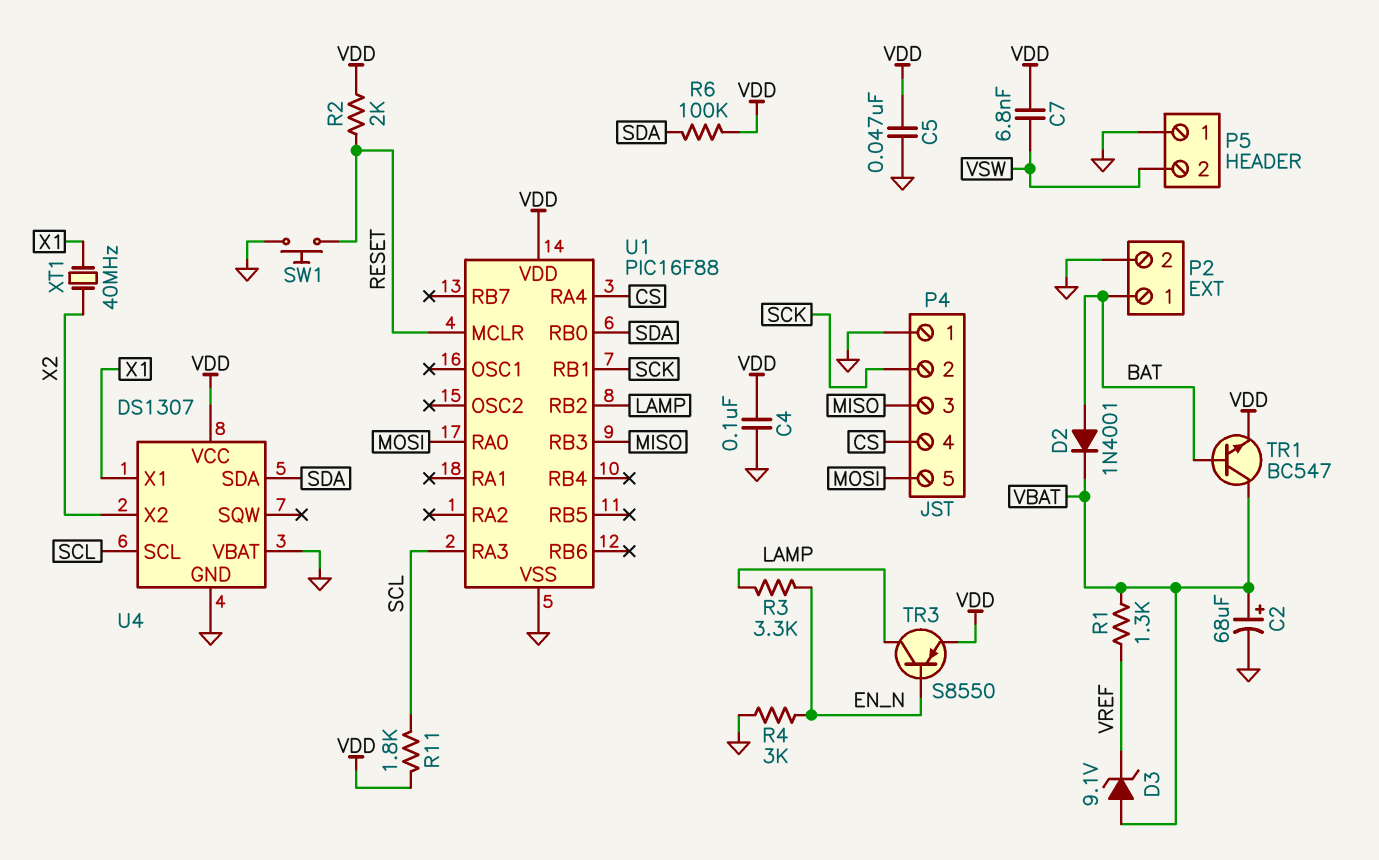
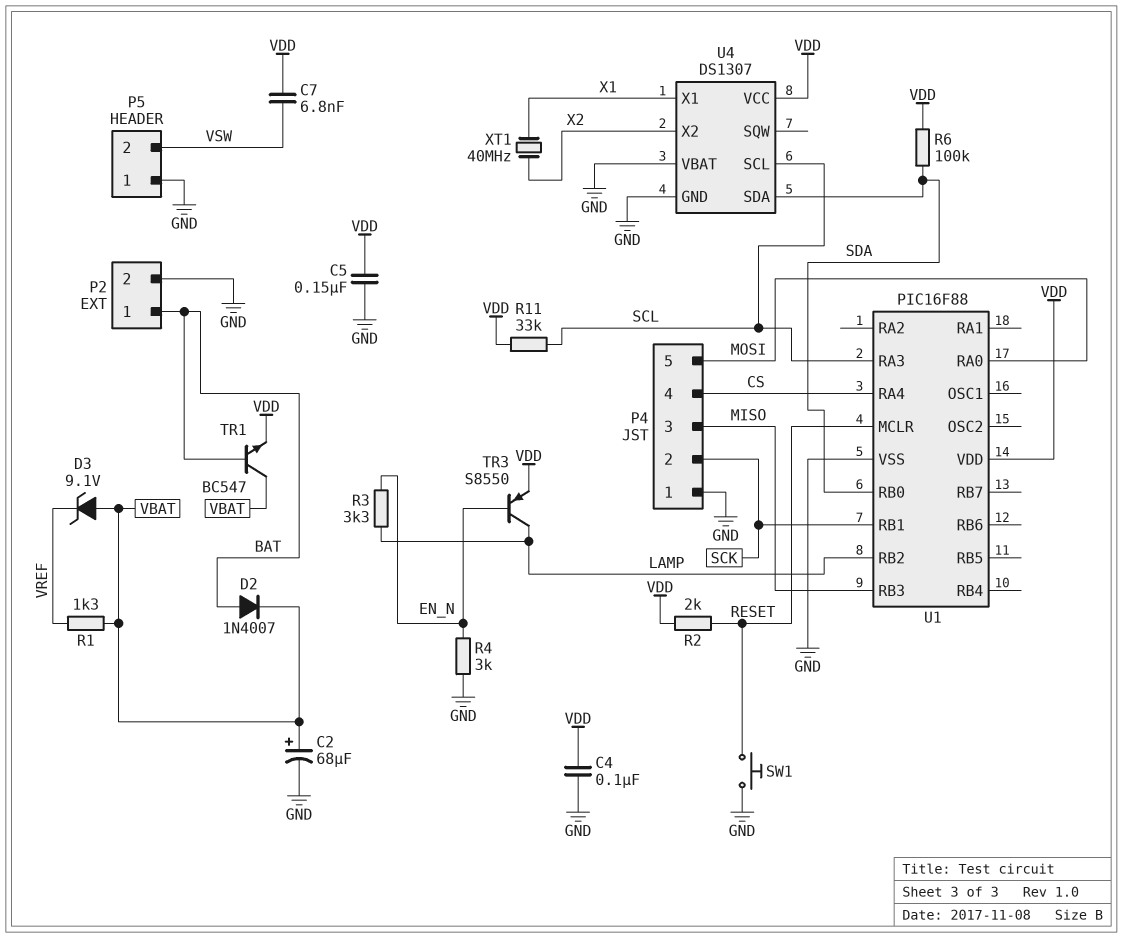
C5: 47nF (GND, VDD) -> 150nF (GND, VDD)
D2: diode 1N4001 (A BAT, K VBAT) -> diode 1N4007 (A BAT, K VBAT)
R11: 1.8k (SCL, VDD) -> 33k (SCL, VDD)

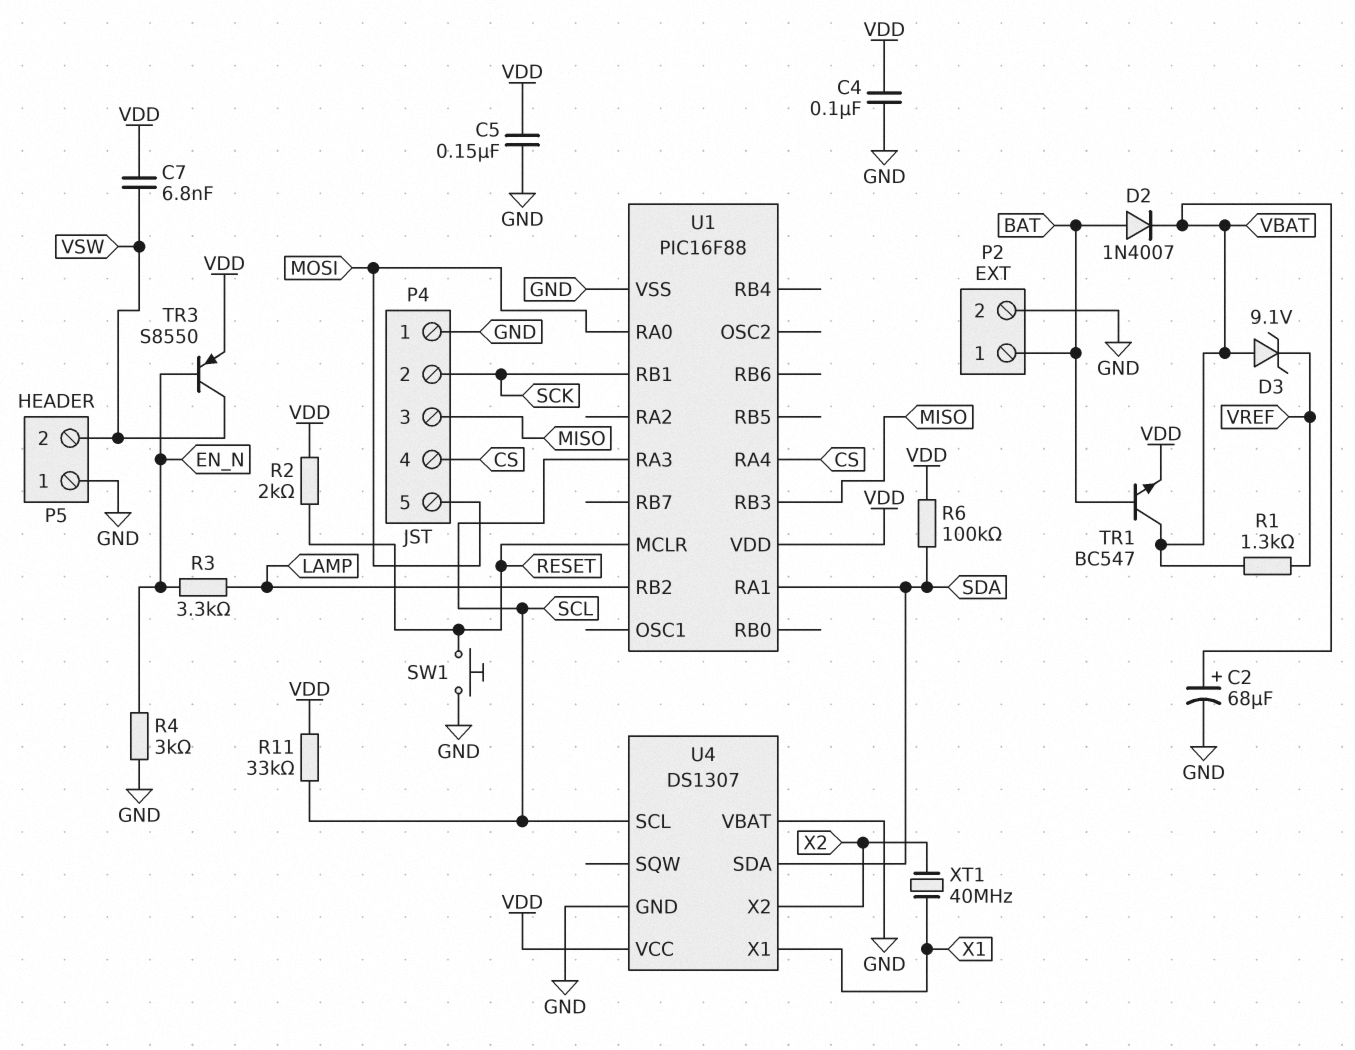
TR3: PNP S8550 (B EN_N, C LAMP, E VDD) -> PNP S8550 (B EN_N, C VSW, E VDD)
U1 pin RA1: none -> SDA
U1 pin RB0: SDA -> none

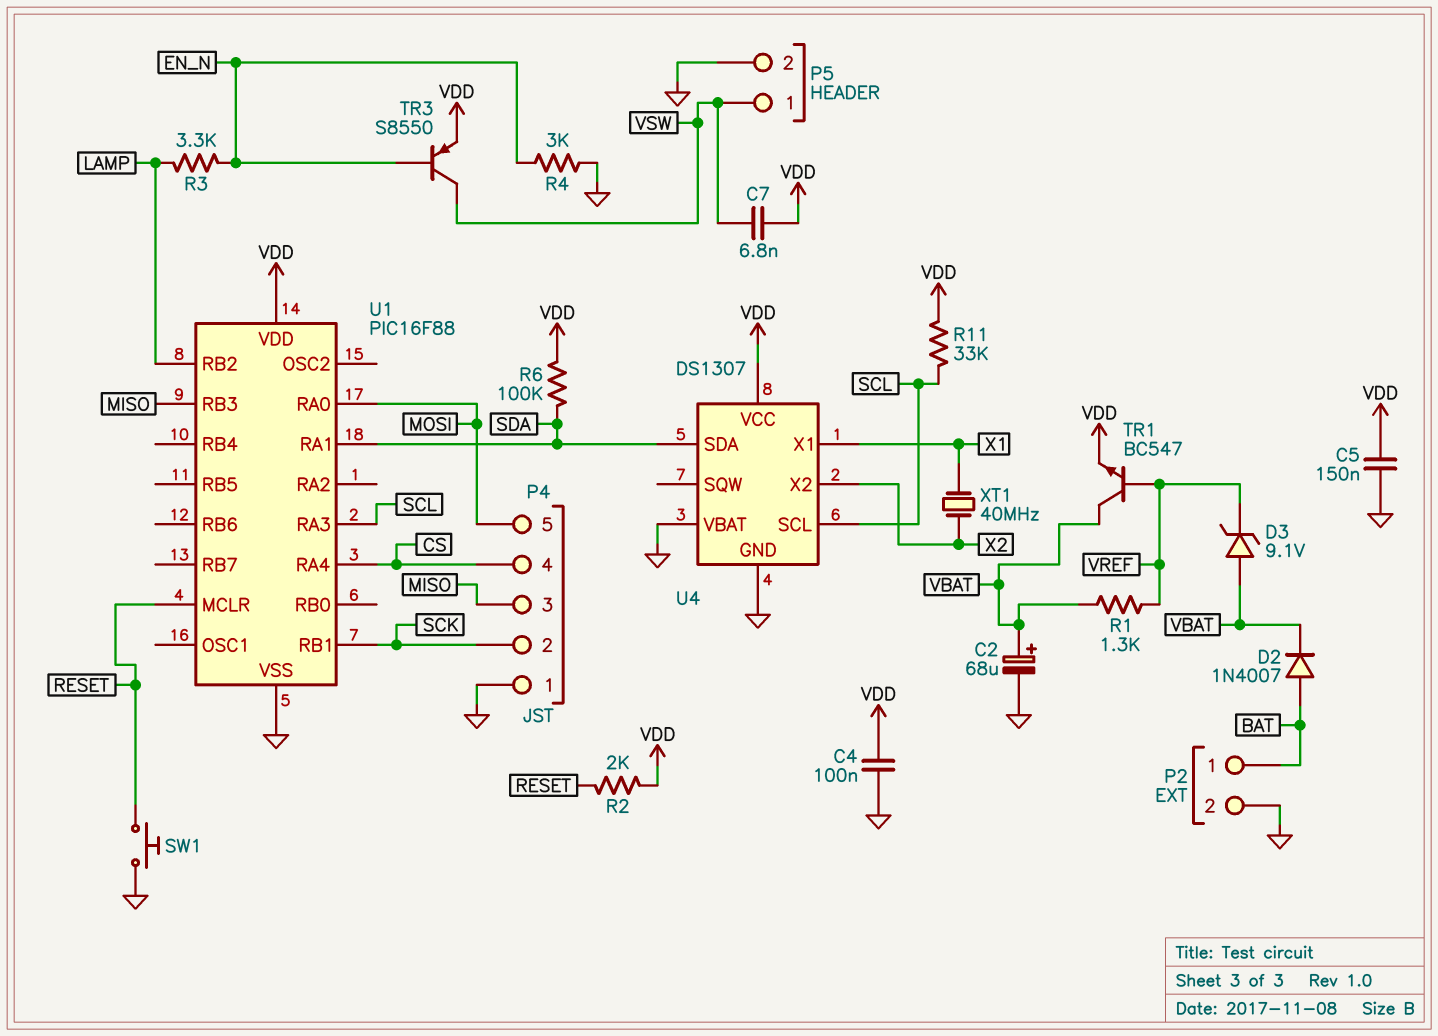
P5 pin 1: GND -> VSW
P5 pin 2: VSW -> GND
TR1: NPN BC547 (B BAT, C VBAT, E VDD) -> NPN BC547 (B VREF, C VBAT, E VDD)

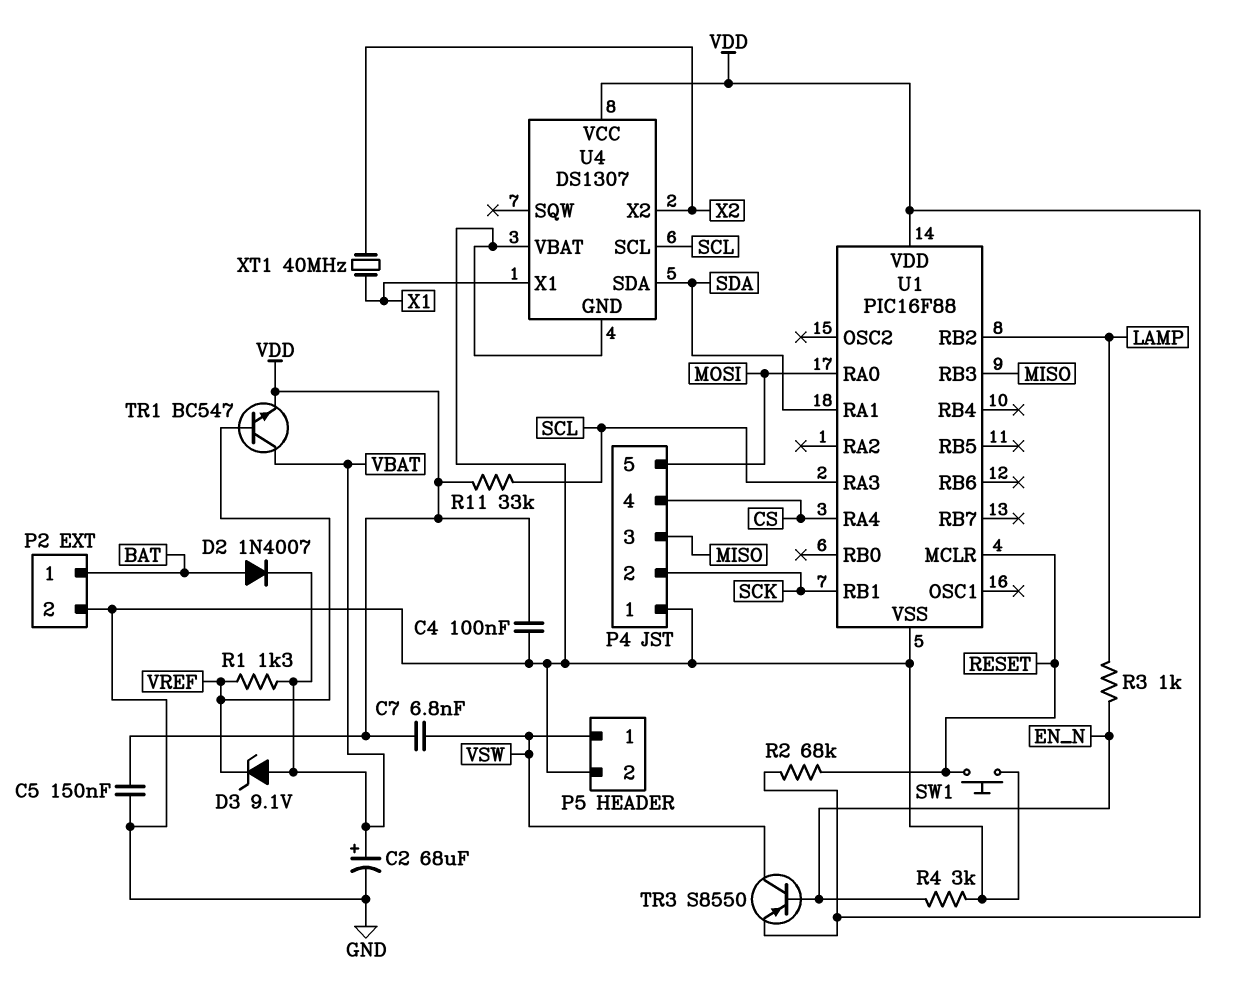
R2: 2k (RESET, VDD) -> 68k (RESET, VDD)
R3: 3.3k (EN_N, LAMP) -> 1k (EN_N, LAMP)
R6: 100k (SDA, VDD) -> none

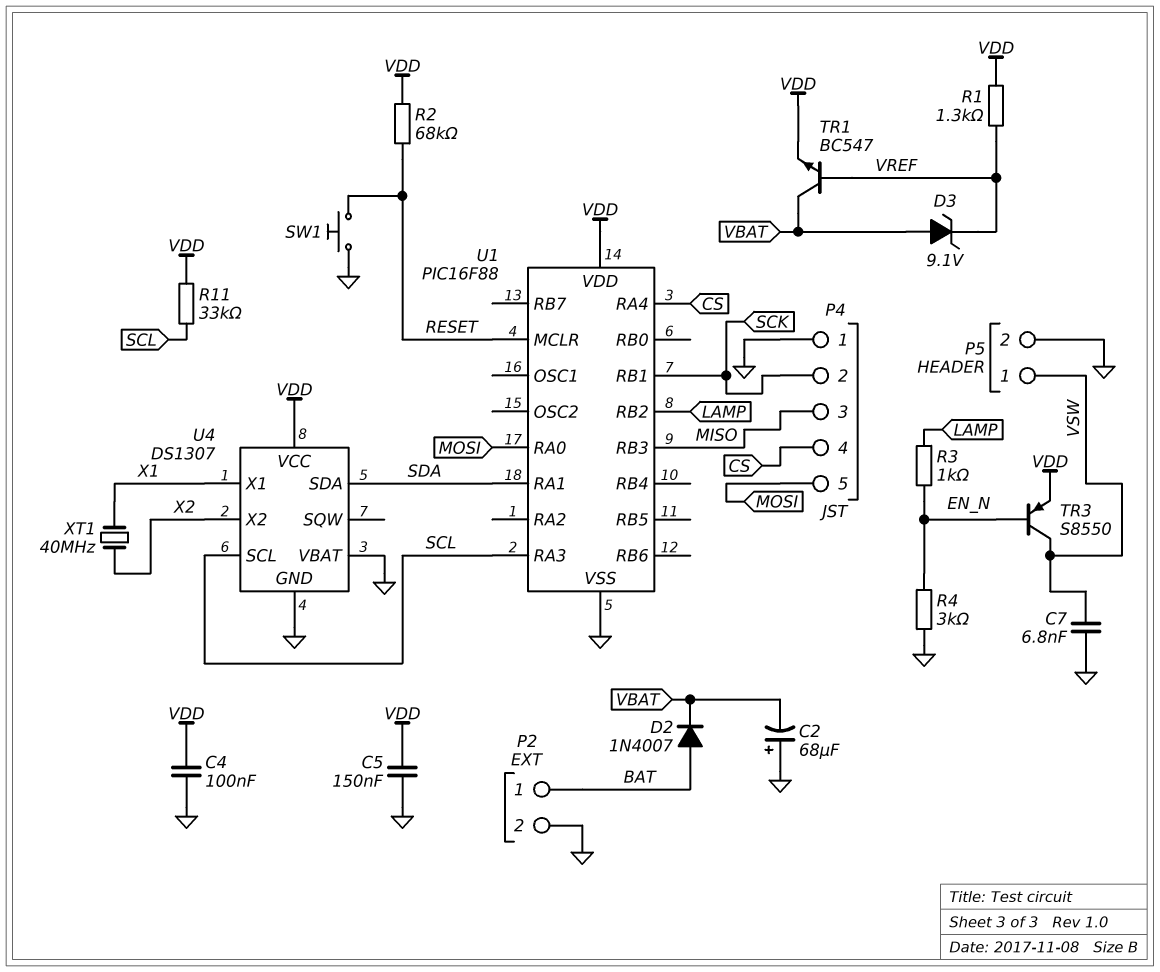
C2: 68uF (plus VBAT, minus GND) -> 68uF (plus GND, minus VBAT)
C7: 6.8nF (VDD, VSW) -> 6.8nF (GND, VSW)
R1: 1.3k (VBAT, VREF) -> 1.3k (VDD, VREF)

